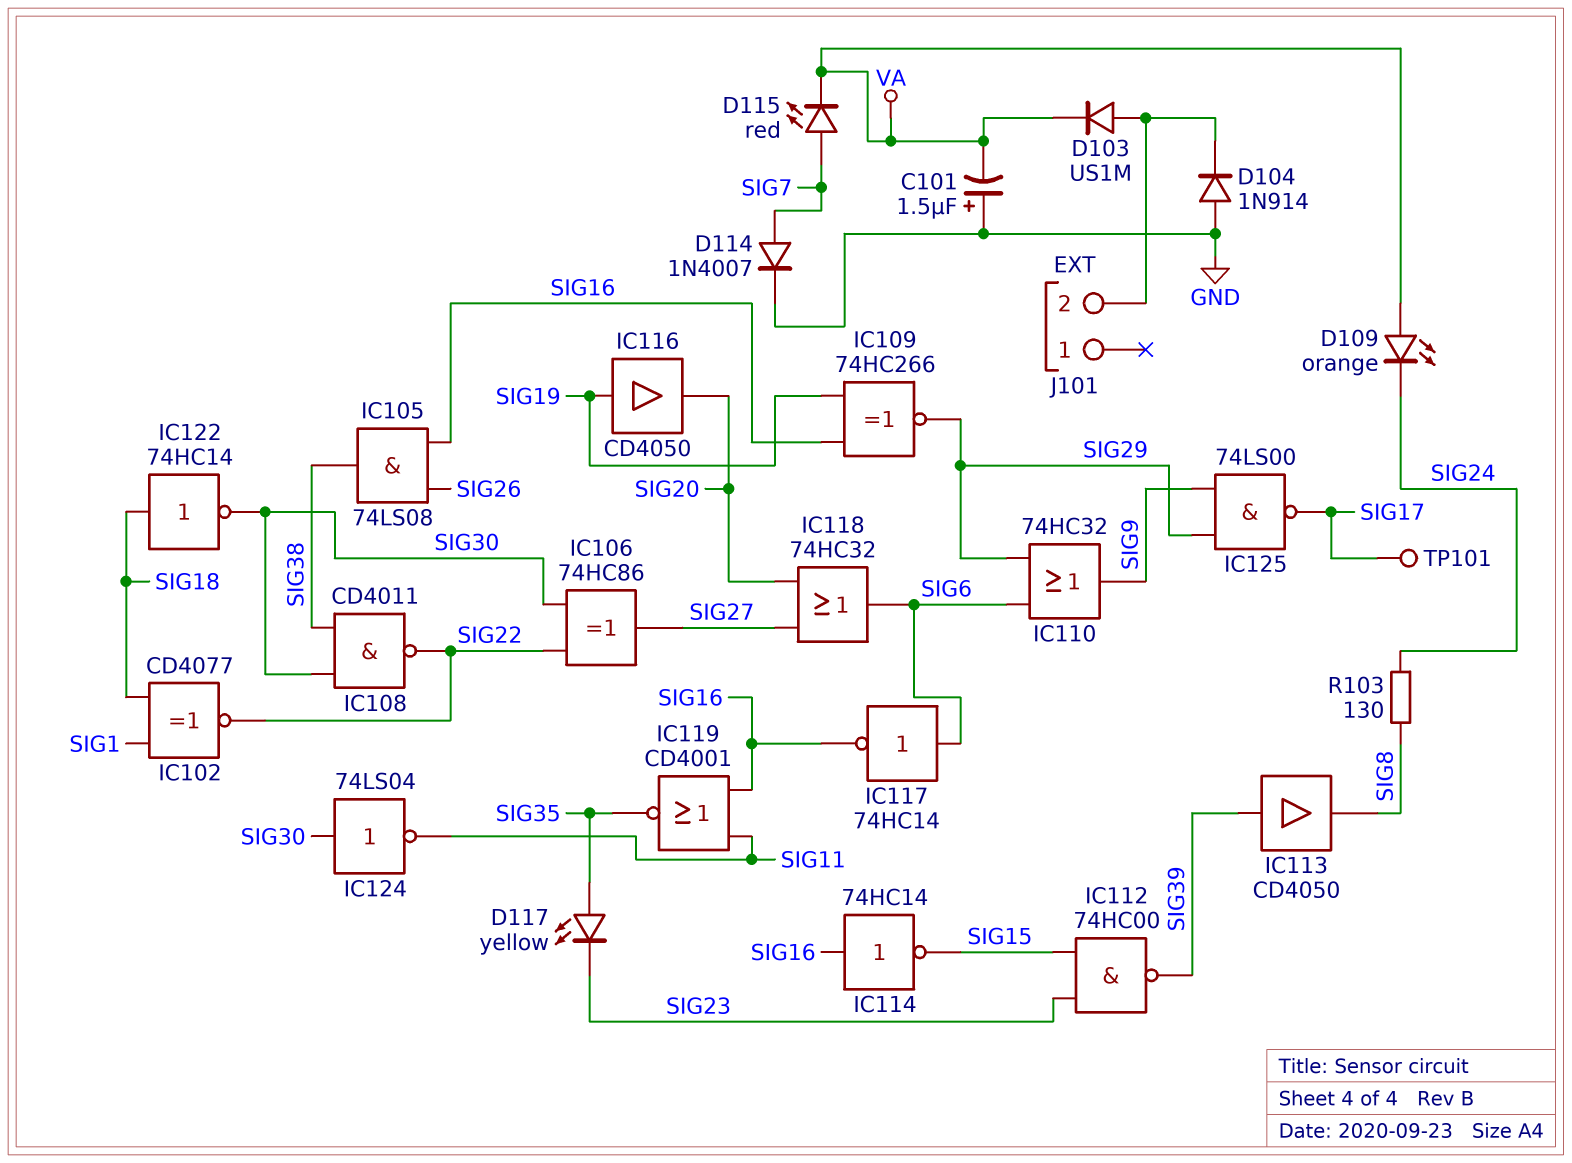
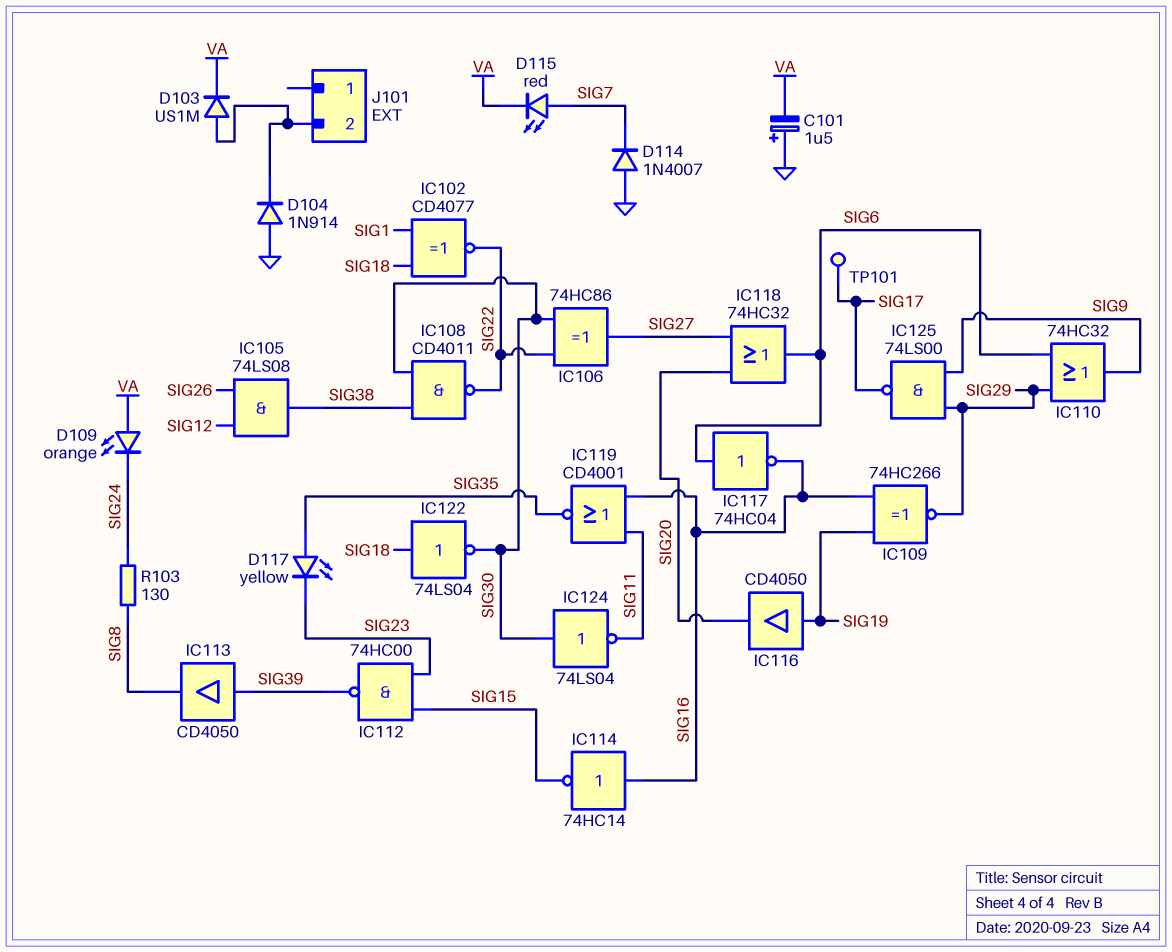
D114: diode 1N4007 (A SIG7, K GND) -> diode 1N4007 (A GND, K SIG7)
IC105: AND 74LS08 (in SIG16, in SIG26, out SIG38) -> AND 74LS08 (in SIG12, in SIG26, out SIG38)
IC117: NOT 74HC14 (in SIG6, out SIG16) -> NOT 74HC04 (in SIG6, out SIG16)
IC122: NOT 74HC14 (in SIG18, out SIG30) -> NOT 74LS04 (in SIG18, out SIG30)

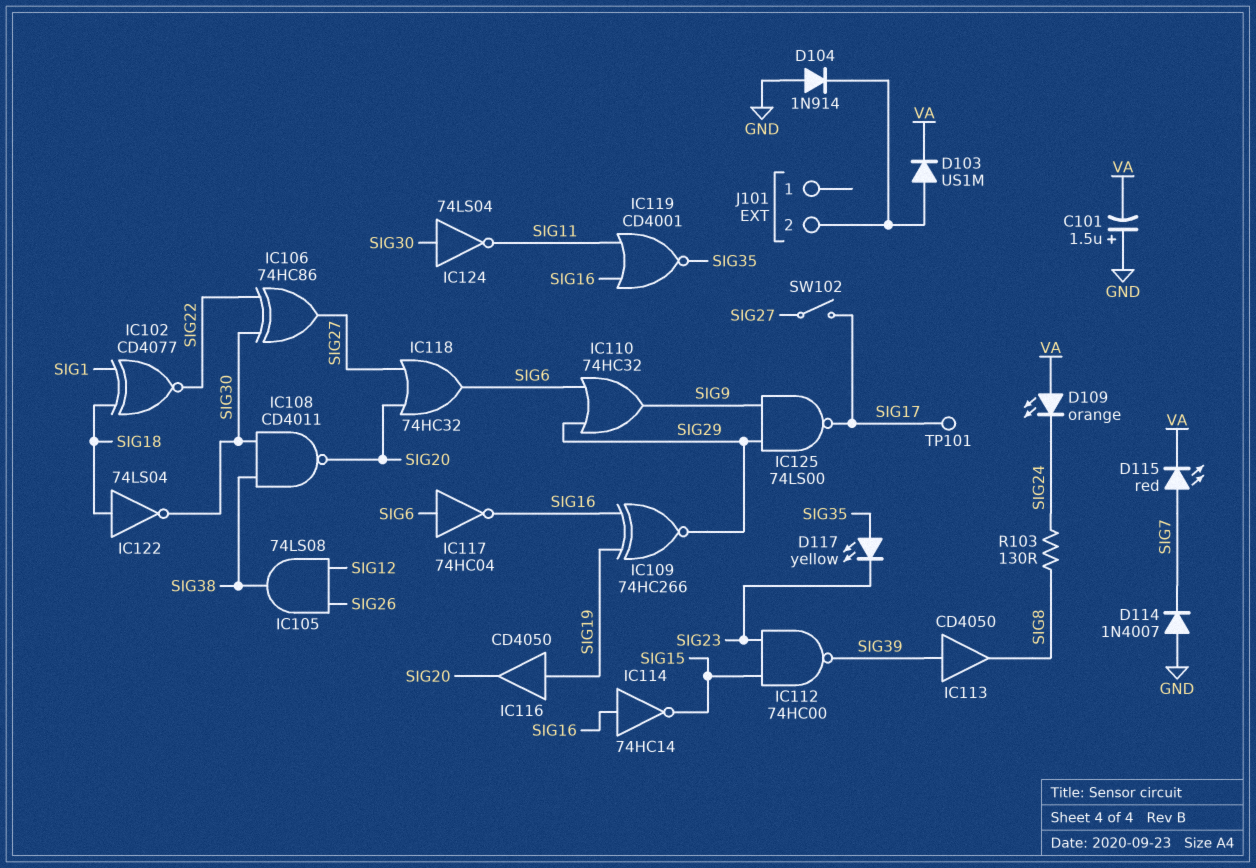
IC108: NAND CD4011 (in SIG30, in SIG38, out SIG22) -> NAND CD4011 (in SIG30, in SIG38, out SIG20)
SW102: none -> switch (SIG17, SIG27)

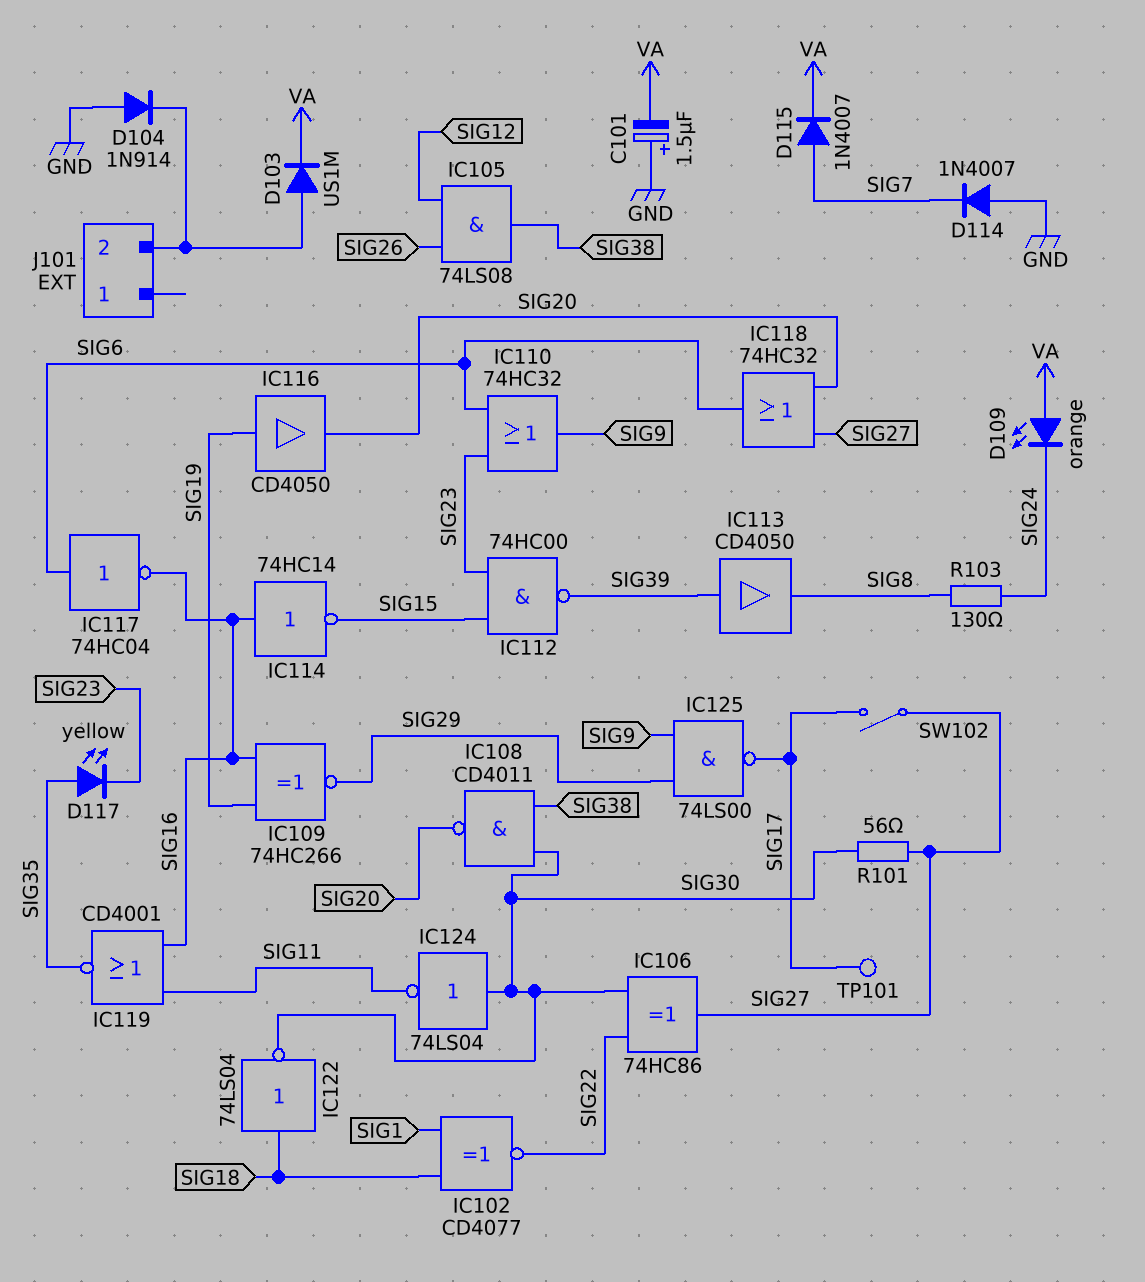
D115: LED red (A SIG7, K VA) -> diode 1N4007 (A SIG7, K VA)
IC110: OR 74HC32 (in SIG6, in SIG29, out SIG9) -> OR 74HC32 (in SIG6, in SIG23, out SIG9)
R101: none -> 56 (SIG27, SIG30)

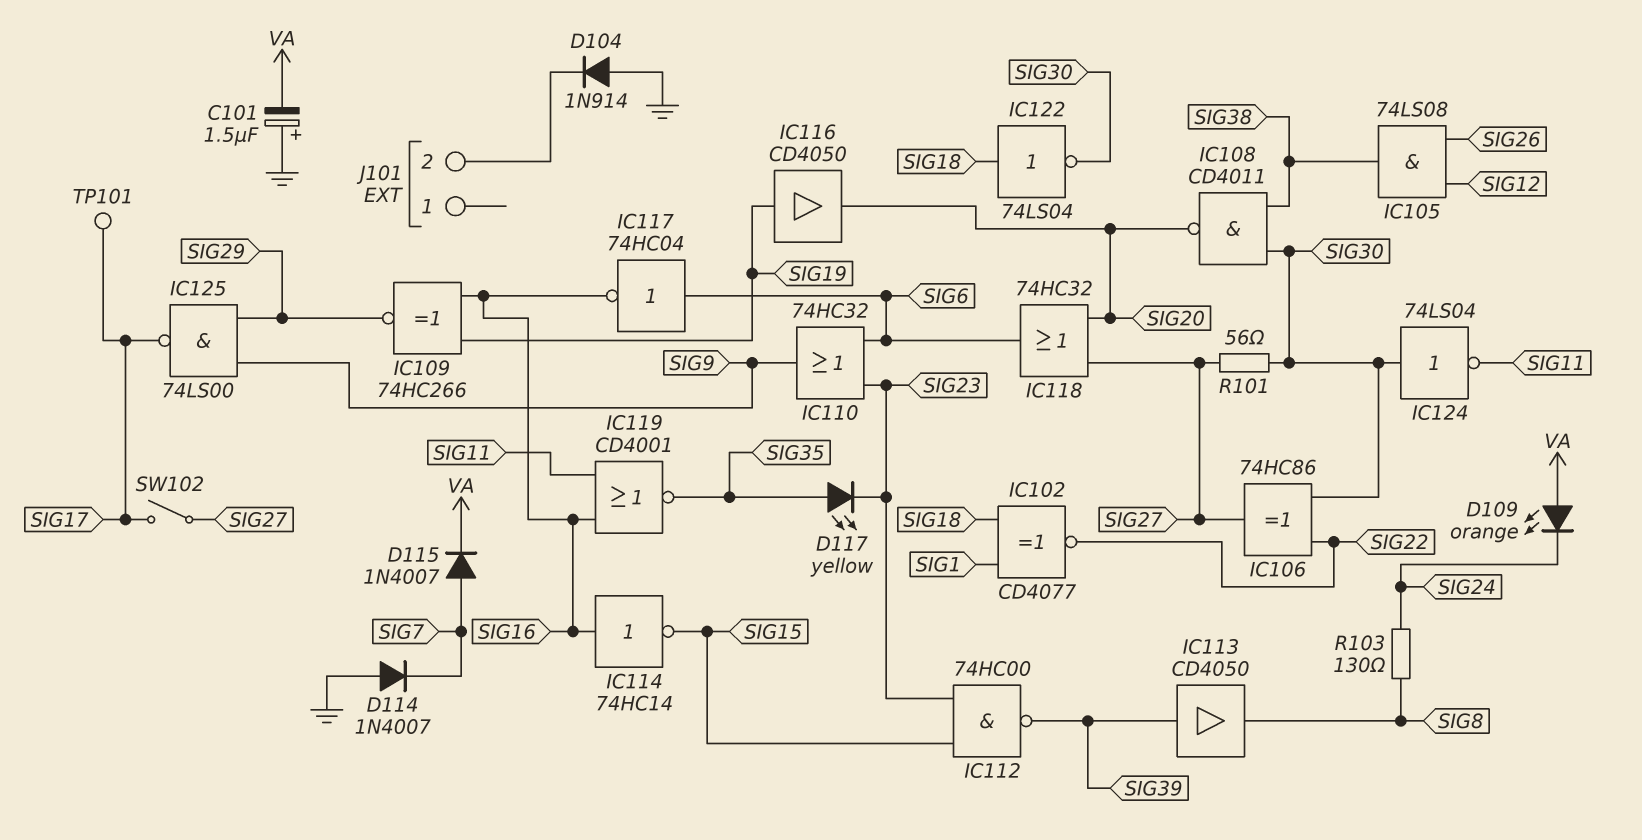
D103: diode US1M (A J101/2, K VA) -> none

